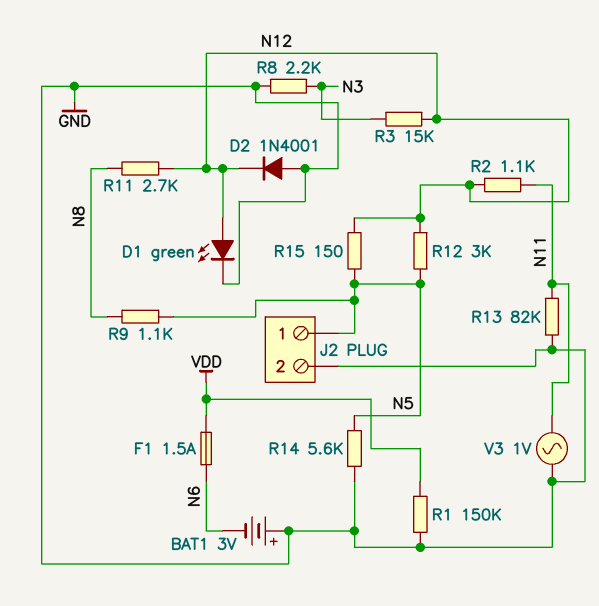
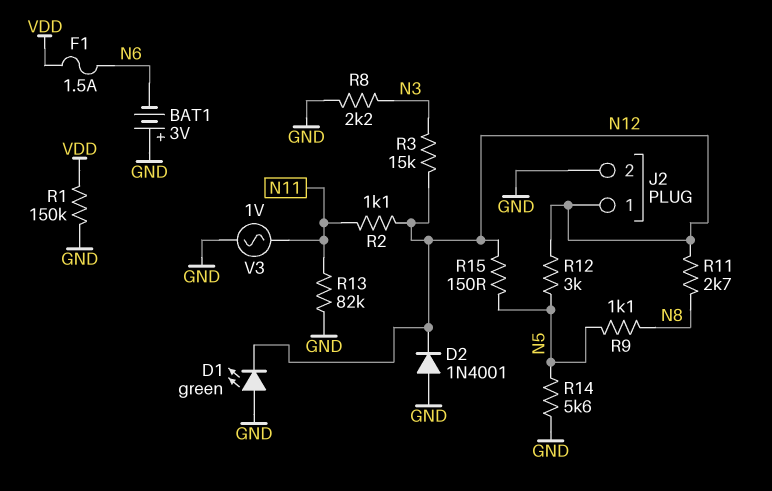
D1: LED green (A N12, K GND) -> LED green (A GND, K N12)
J2 pin 1: N5 -> N12

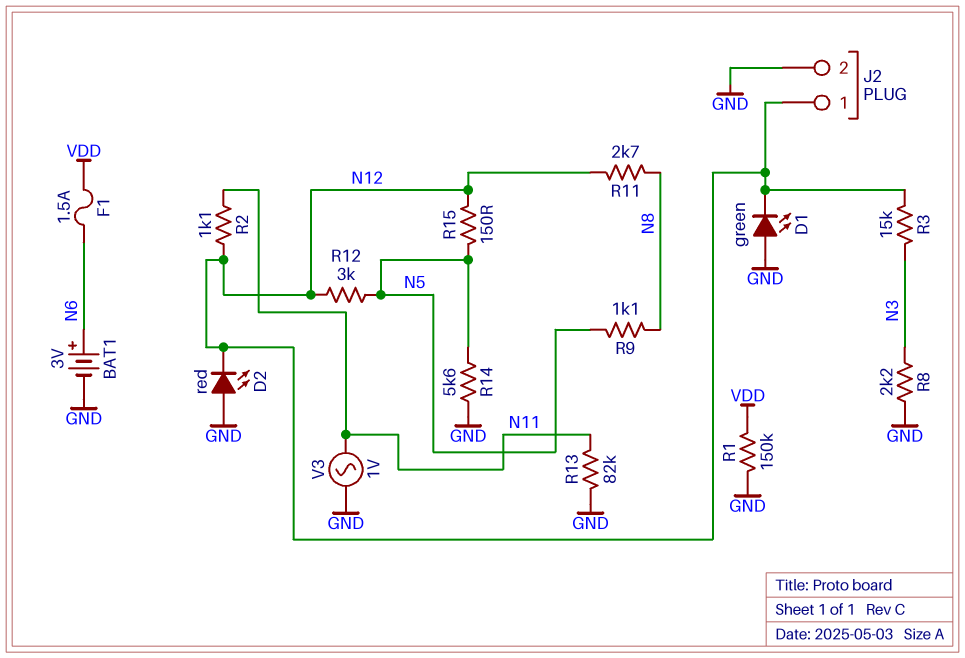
BAT1: 3V (plus GND, minus N6) -> 3V (plus N6, minus GND)
D2: diode 1N4001 (A GND, K N12) -> LED red (A GND, K N12)

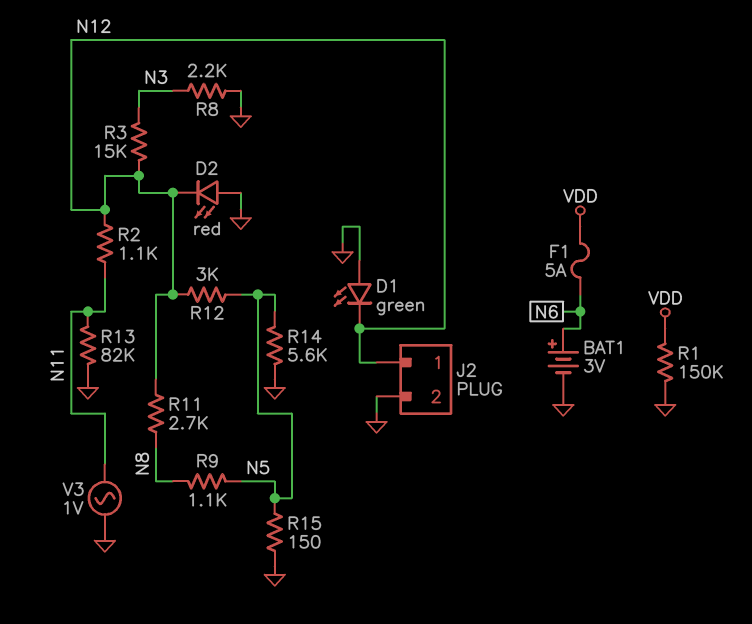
F1: 1.5A (N6, VDD) -> 5A (N6, VDD)
R15: 150 (N5, N12) -> 150 (GND, N5)

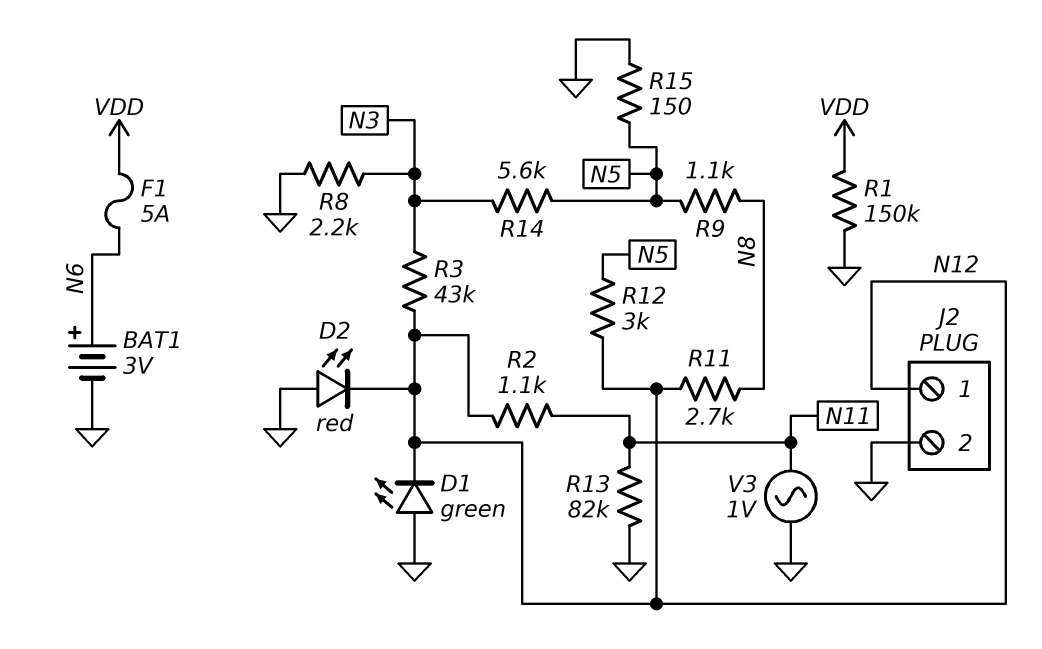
R3: 15k (N3, N12) -> 43k (N3, N12)
R14: 5.6k (GND, N5) -> 5.6k (N3, N5)

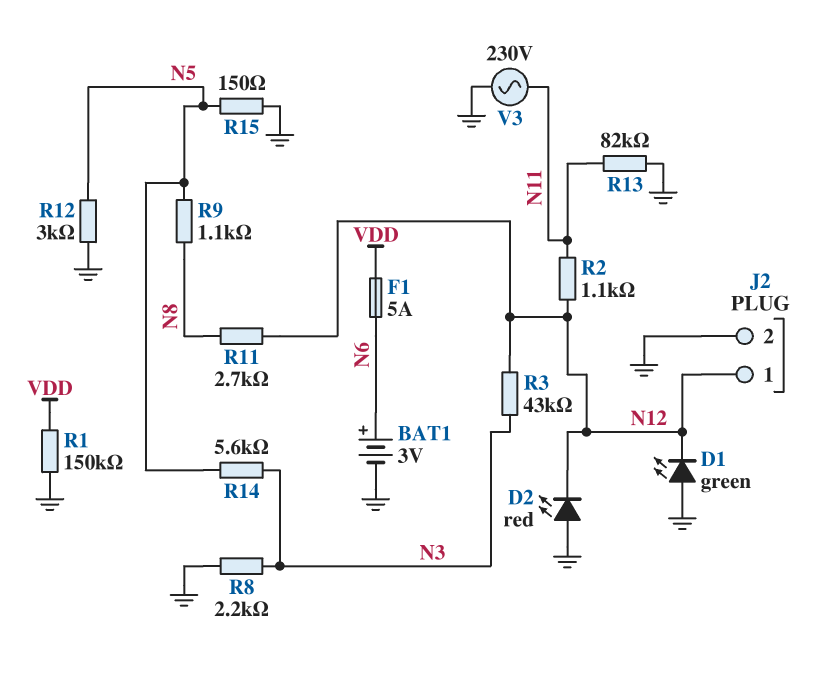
R12: 3k (N5, N12) -> 3k (GND, N5)
V3: AC 1V (GND, N11) -> AC 230V (GND, N11)

